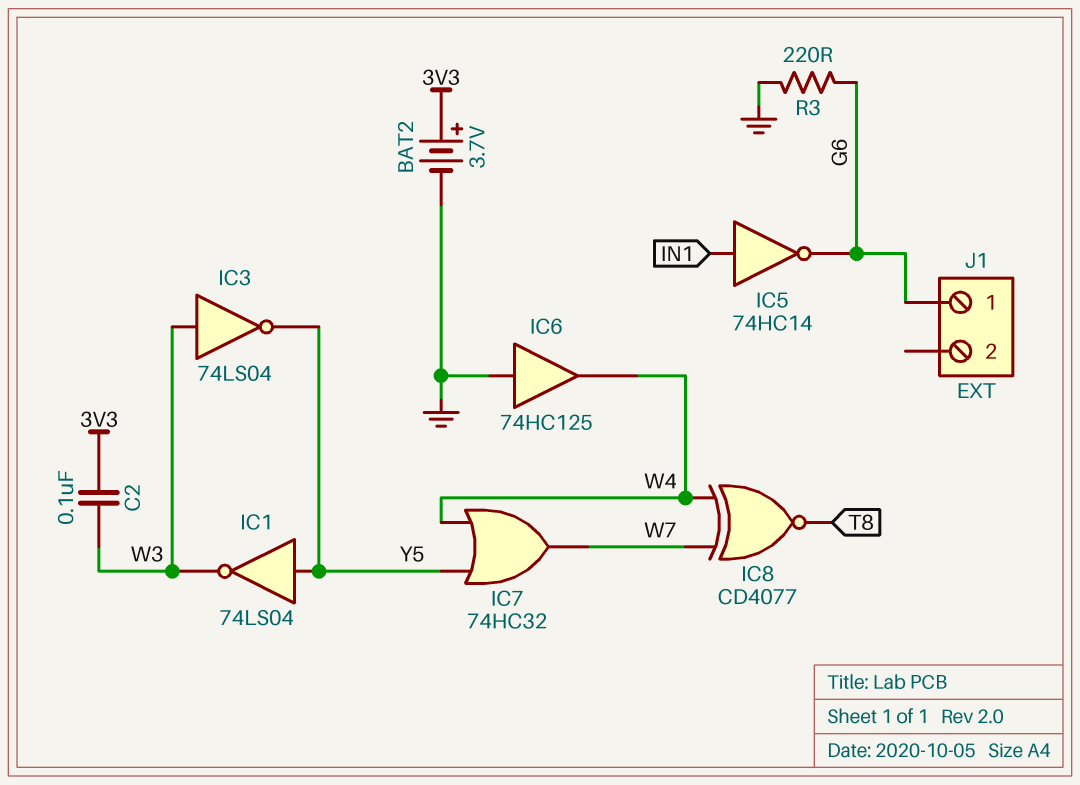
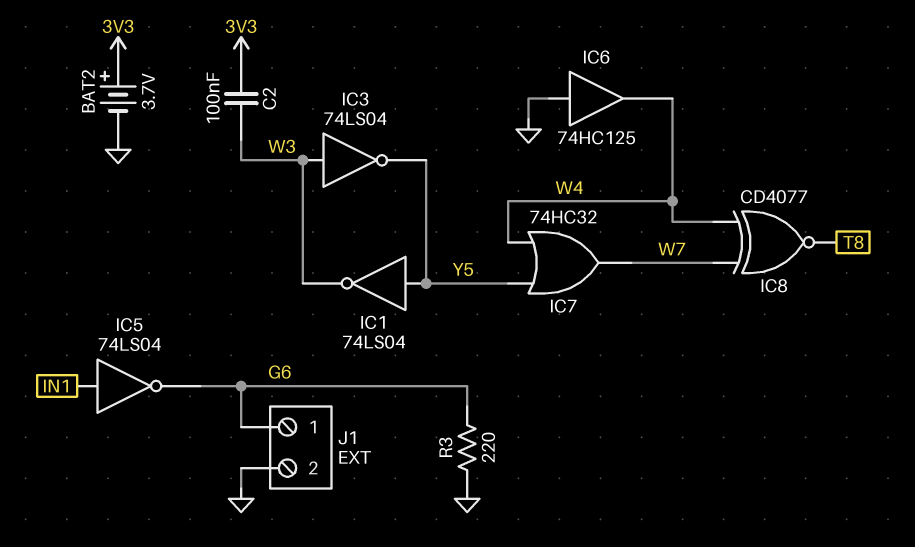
IC5: NOT 74HC14 (in IN1, out G6) -> NOT 74LS04 (in IN1, out G6)
J1 pin 2: none -> GND

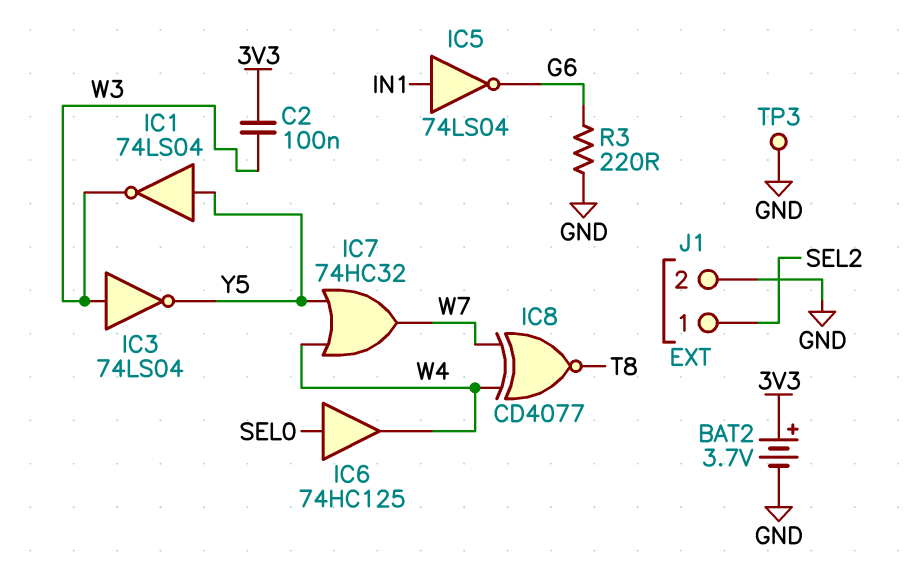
IC6: buffer 74HC125 (in GND, out W4) -> buffer 74HC125 (in SEL0, out W4)
J1 pin 1: G6 -> SEL2
TP3: none -> test point (GND)

